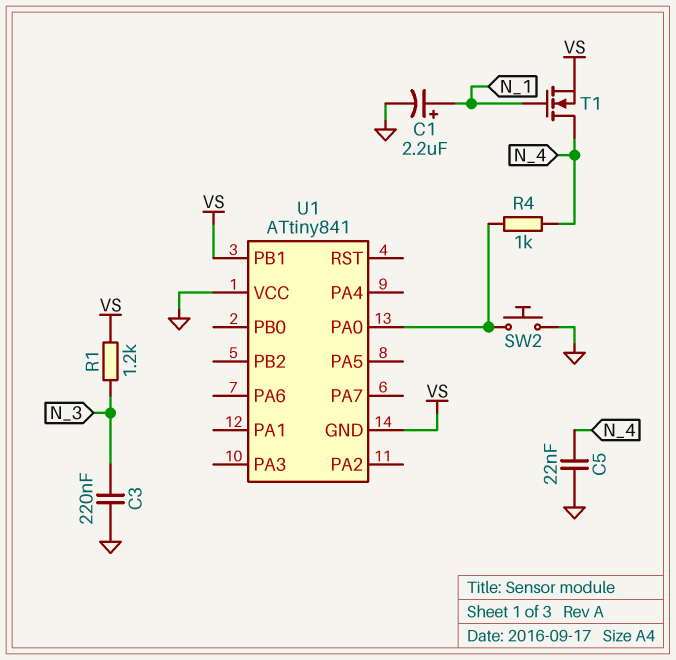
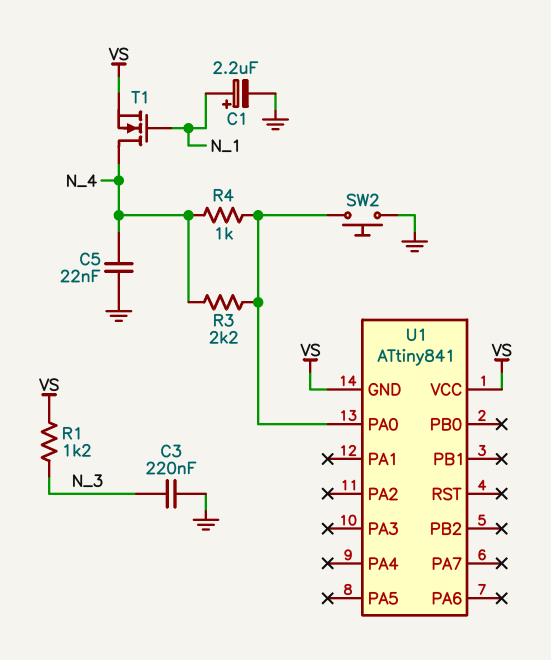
R3: none -> 2.2k (N_4, U1/PA0)
U1 pin PB1: VS -> none
U1 pin VCC: GND -> VS

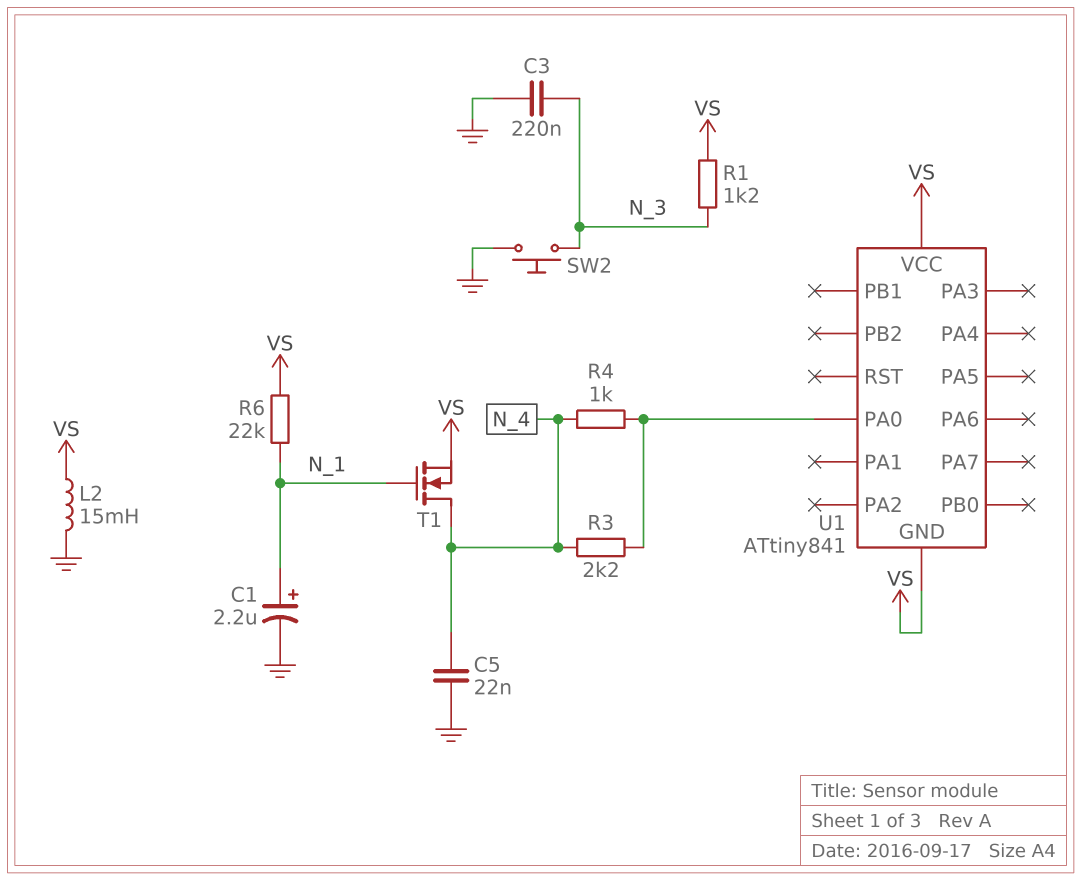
L2: none -> 15mH (GND, VS)
R6: none -> 22k (N_1, VS)
SW2: button (GND, U1/PA0) -> button (GND, N_3)

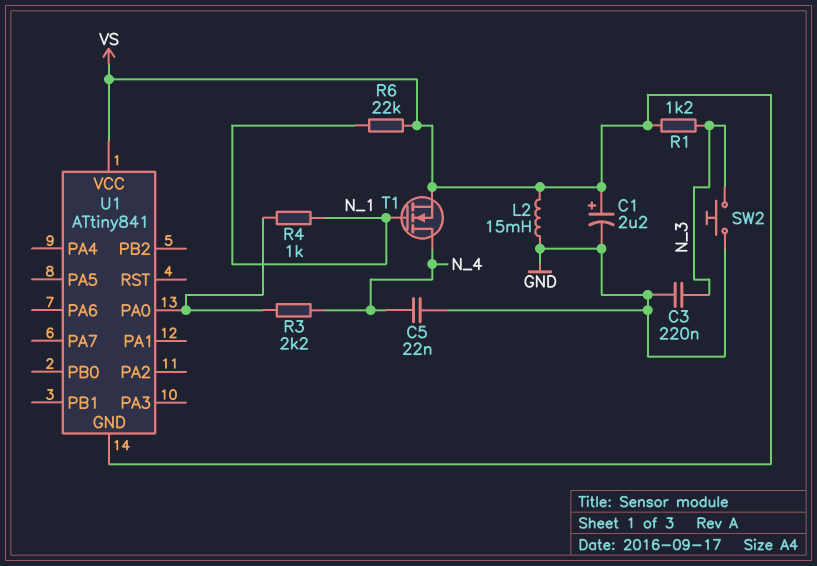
C1: 2.2uF (plus N_1, minus GND) -> 2.2uF (plus VS, minus GND)
R4: 1k (N_4, U1/PA0) -> 1k (N_1, U1/PA0)

